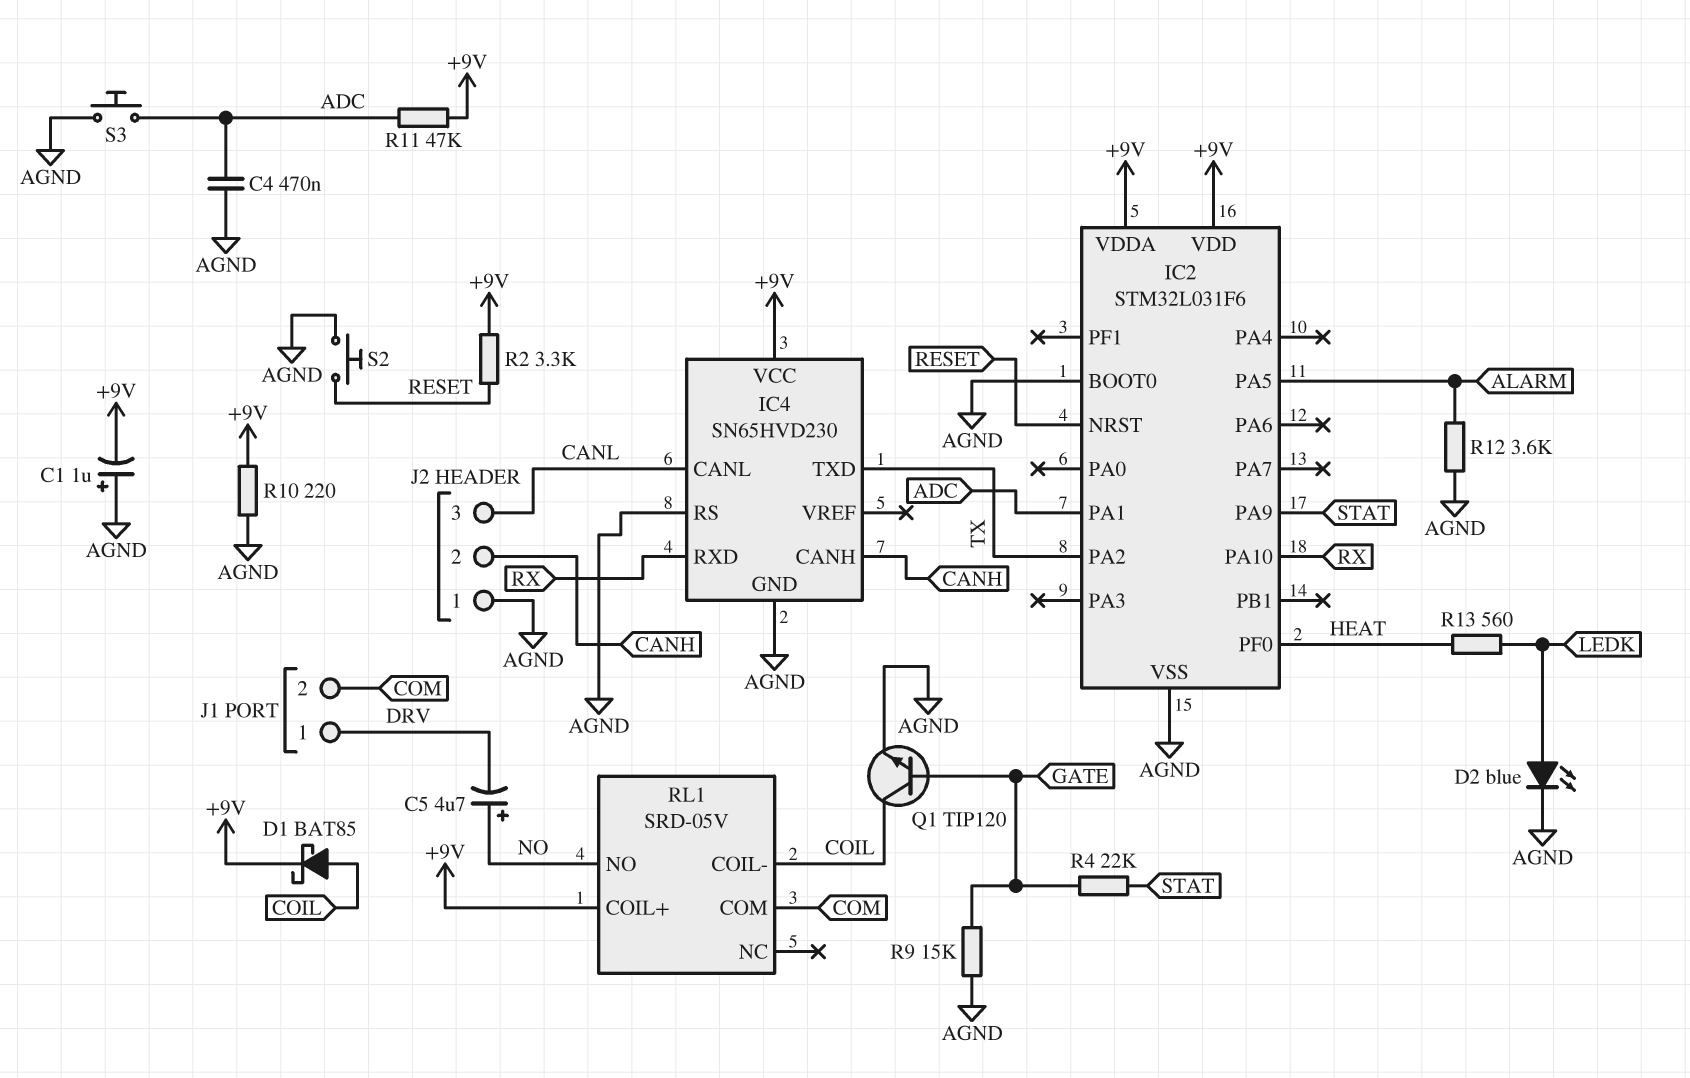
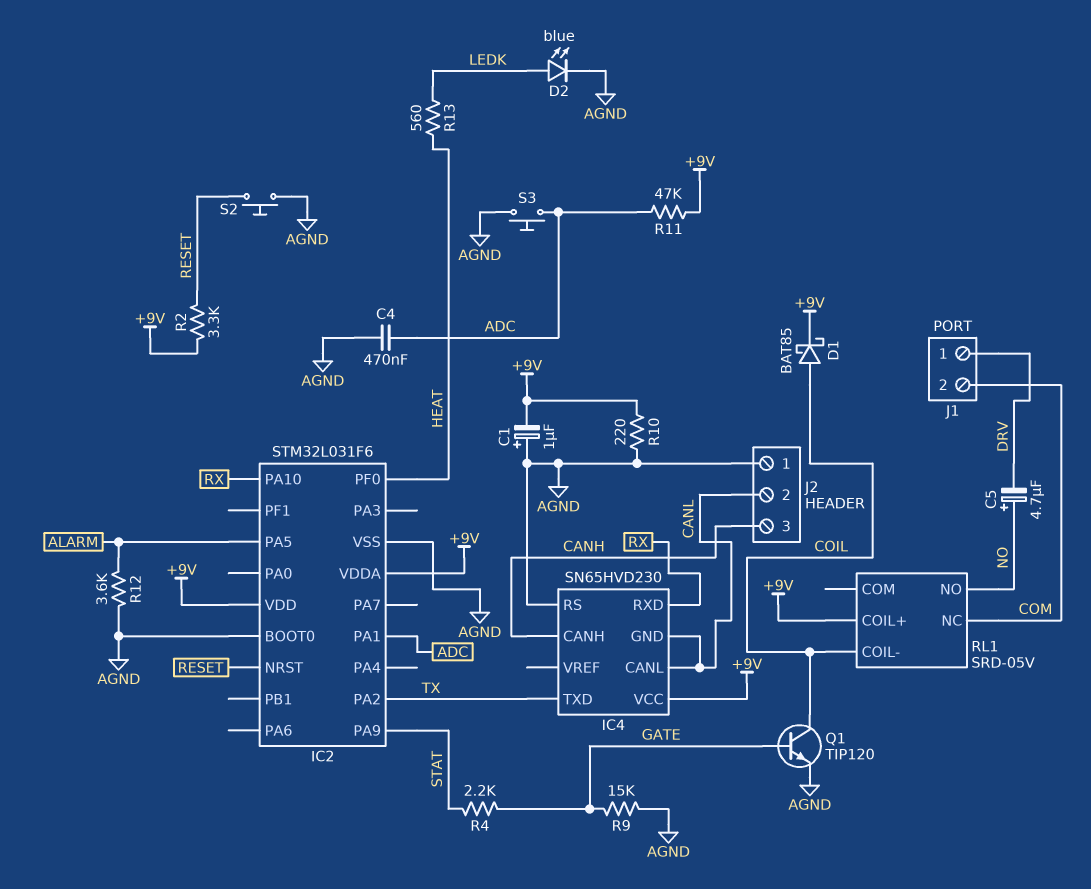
IC4 pin GND: AGND -> CANL
J2 pin 2: CANH -> CANL
J2 pin 3: CANL -> CANH
R4: 22k (GATE, STAT) -> 2.2k (GATE, STAT)
RL1 pin COM: COM -> none
RL1 pin NC: none -> COM

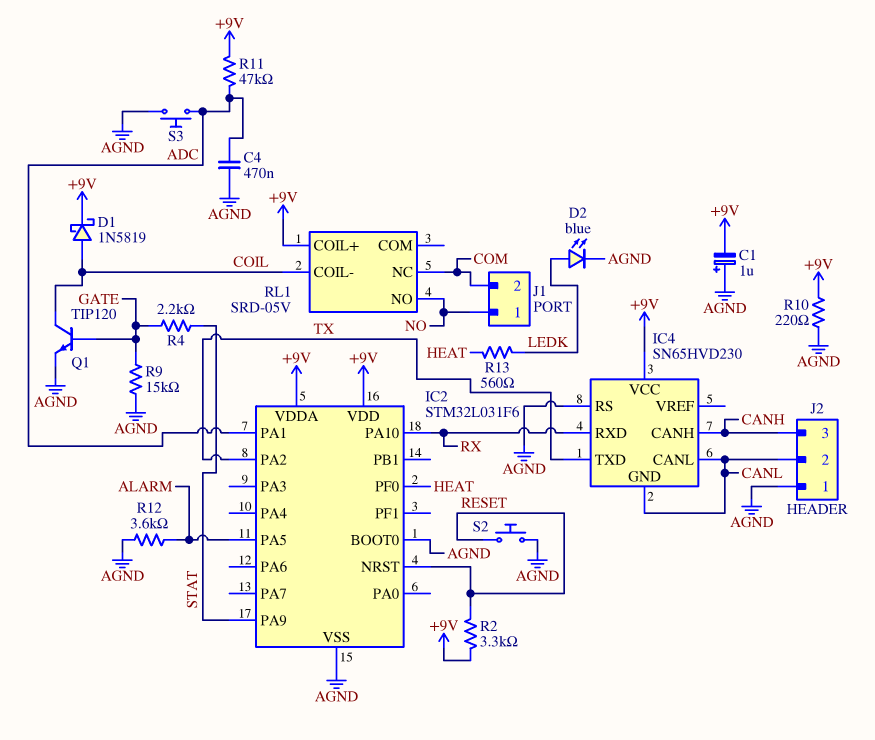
C5: 4.7uF (plus NO, minus DRV) -> none
D1: schottky BAT85 (A COIL, K +9V) -> schottky 1N5819 (A COIL, K +9V)
J1 pin 1: DRV -> NO

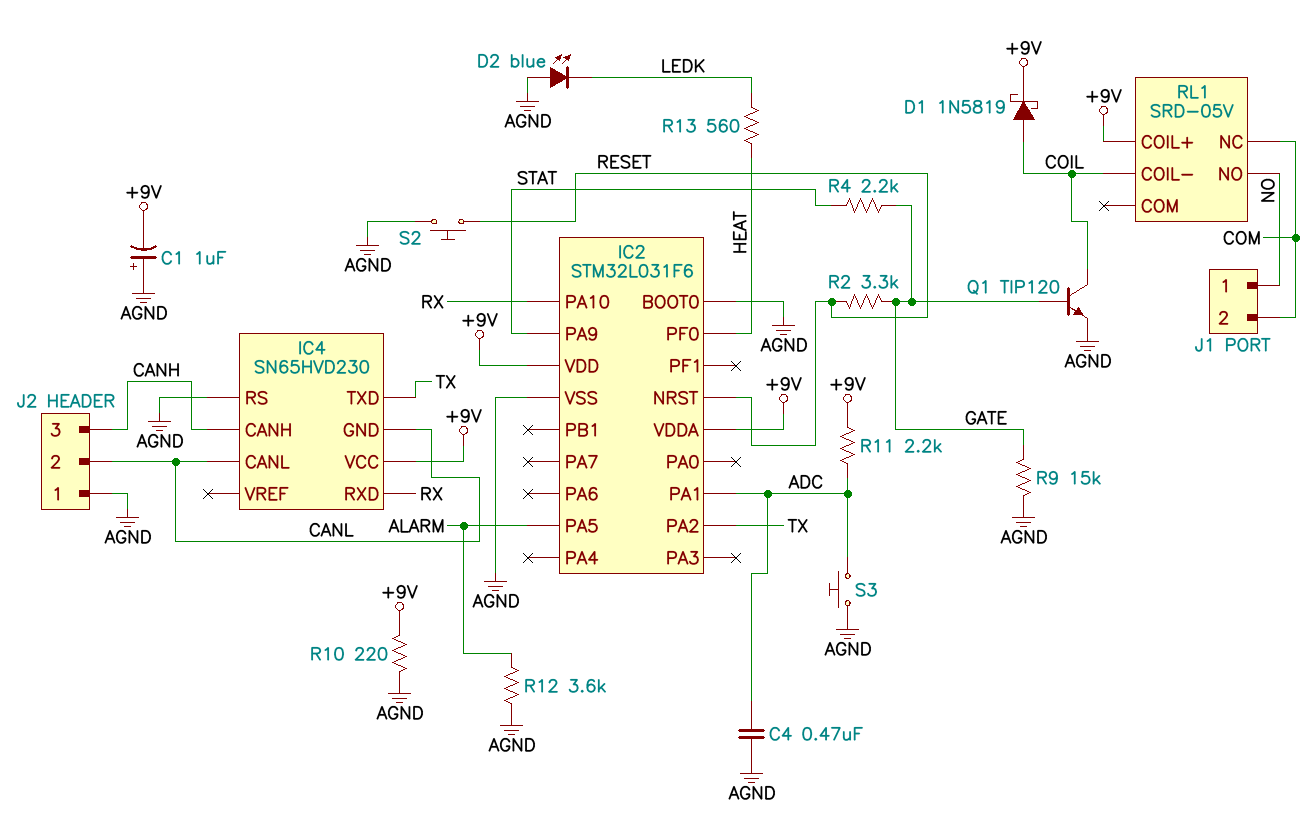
D2: LED blue (A LEDK, K AGND) -> LED blue (A AGND, K LEDK)
R2: 3.3k (+9V, RESET) -> 3.3k (GATE, RESET)
R11: 47k (+9V, ADC) -> 2.2k (+9V, ADC)

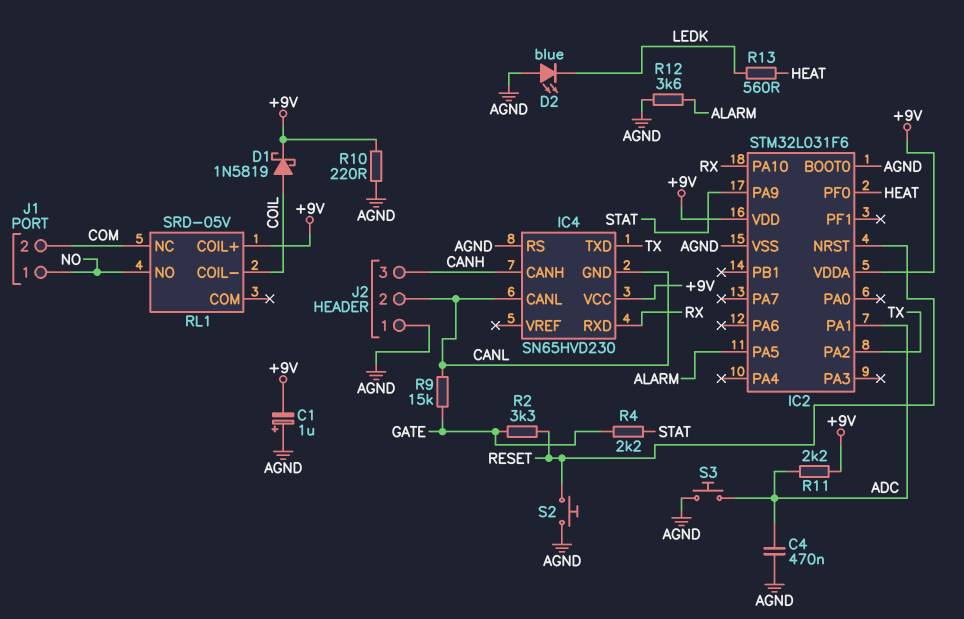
Q1: NPN TIP120 (B GATE, C COIL, E AGND) -> none
R9: 15k (AGND, GATE) -> 15k (CANL, GATE)

